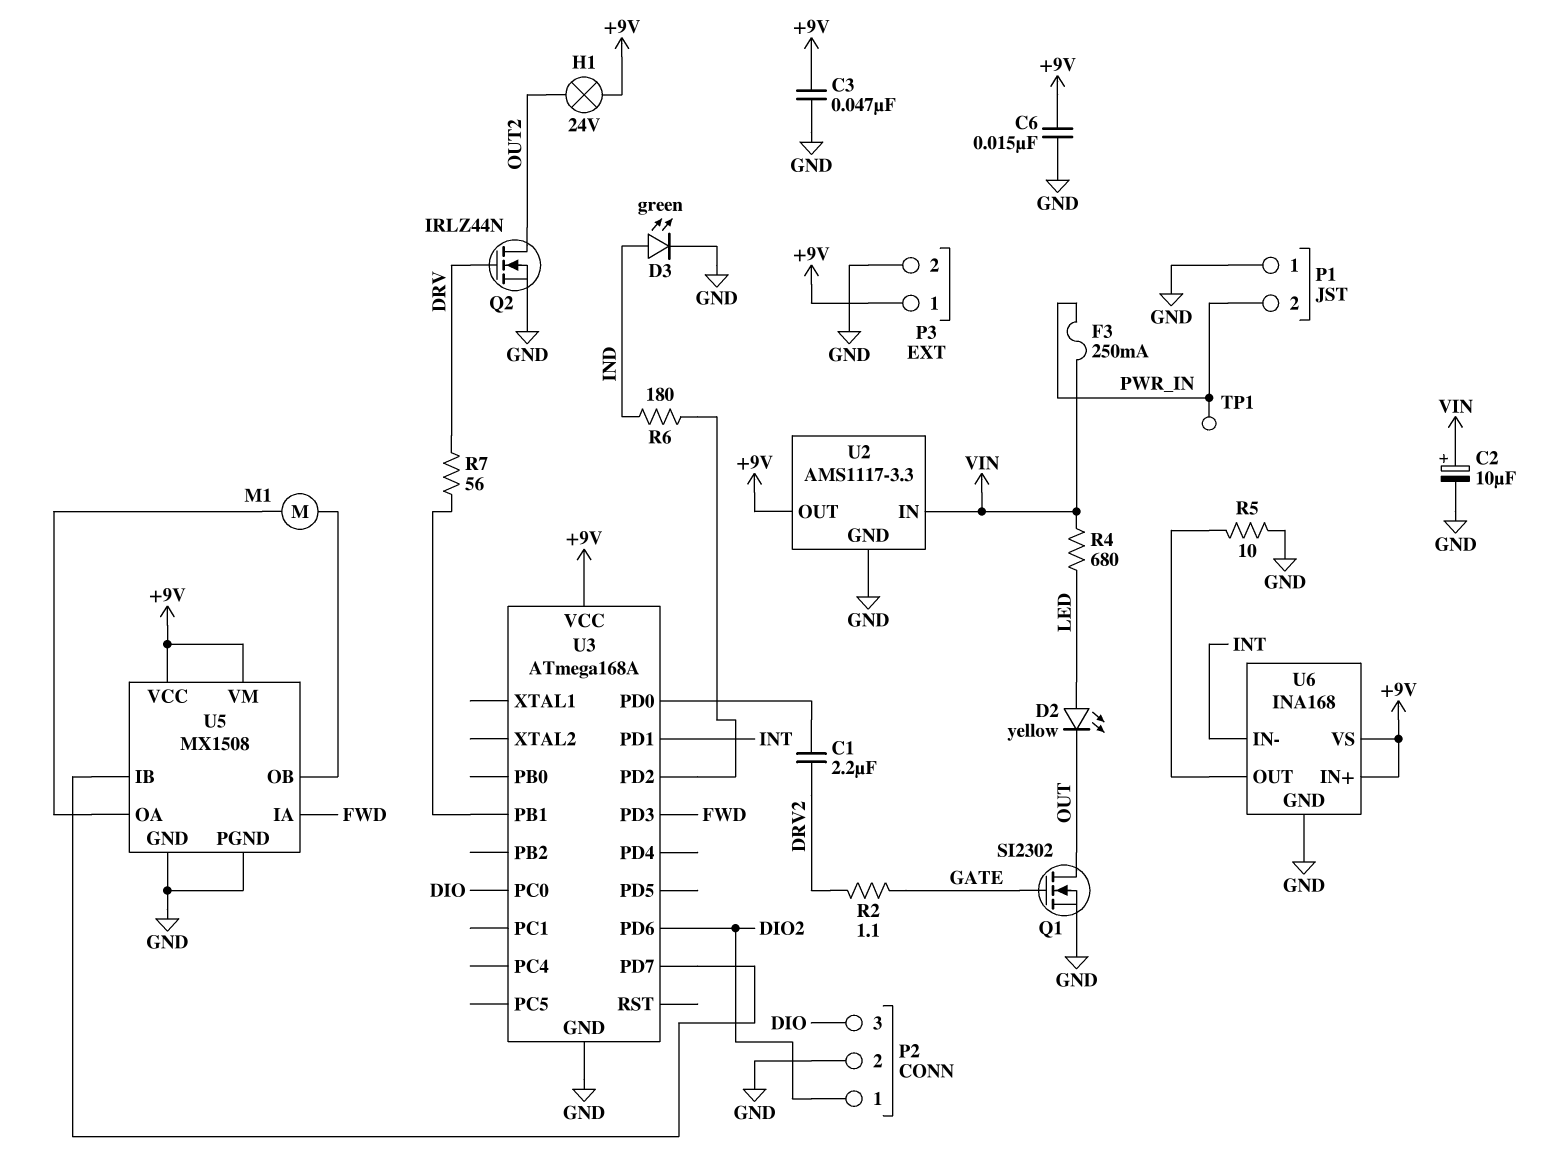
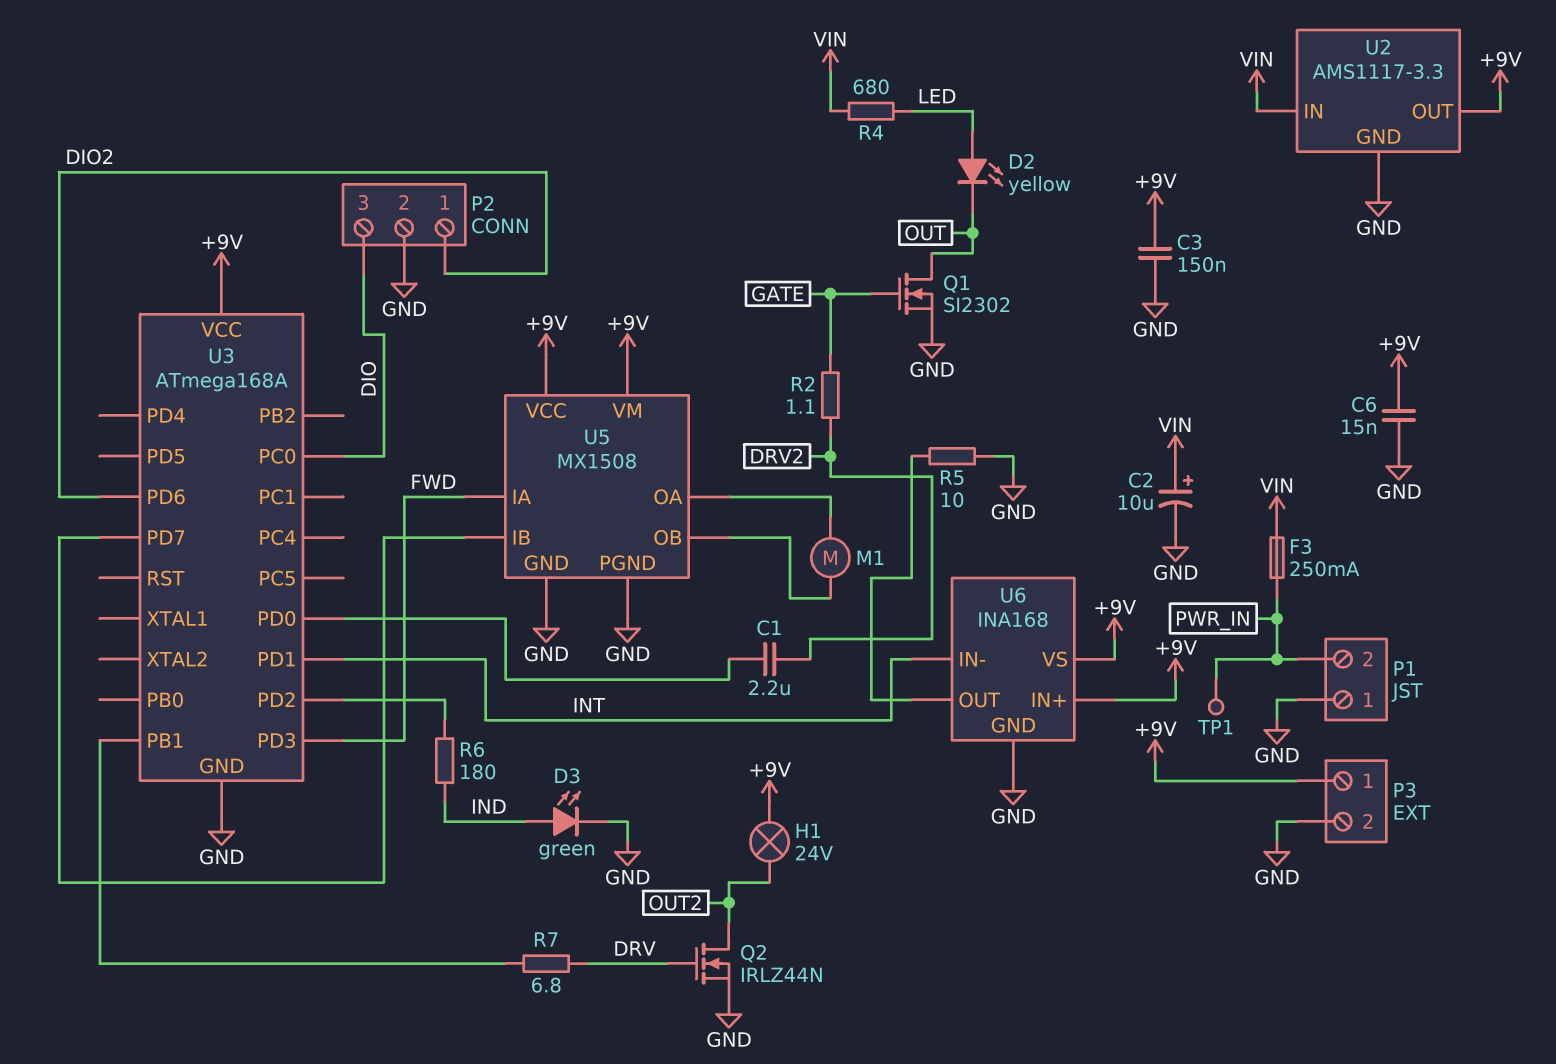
C3: 47nF (+9V, GND) -> 150nF (+9V, GND)
R7: 56 (DRV, U3/PB1) -> 6.8 (DRV, U3/PB1)

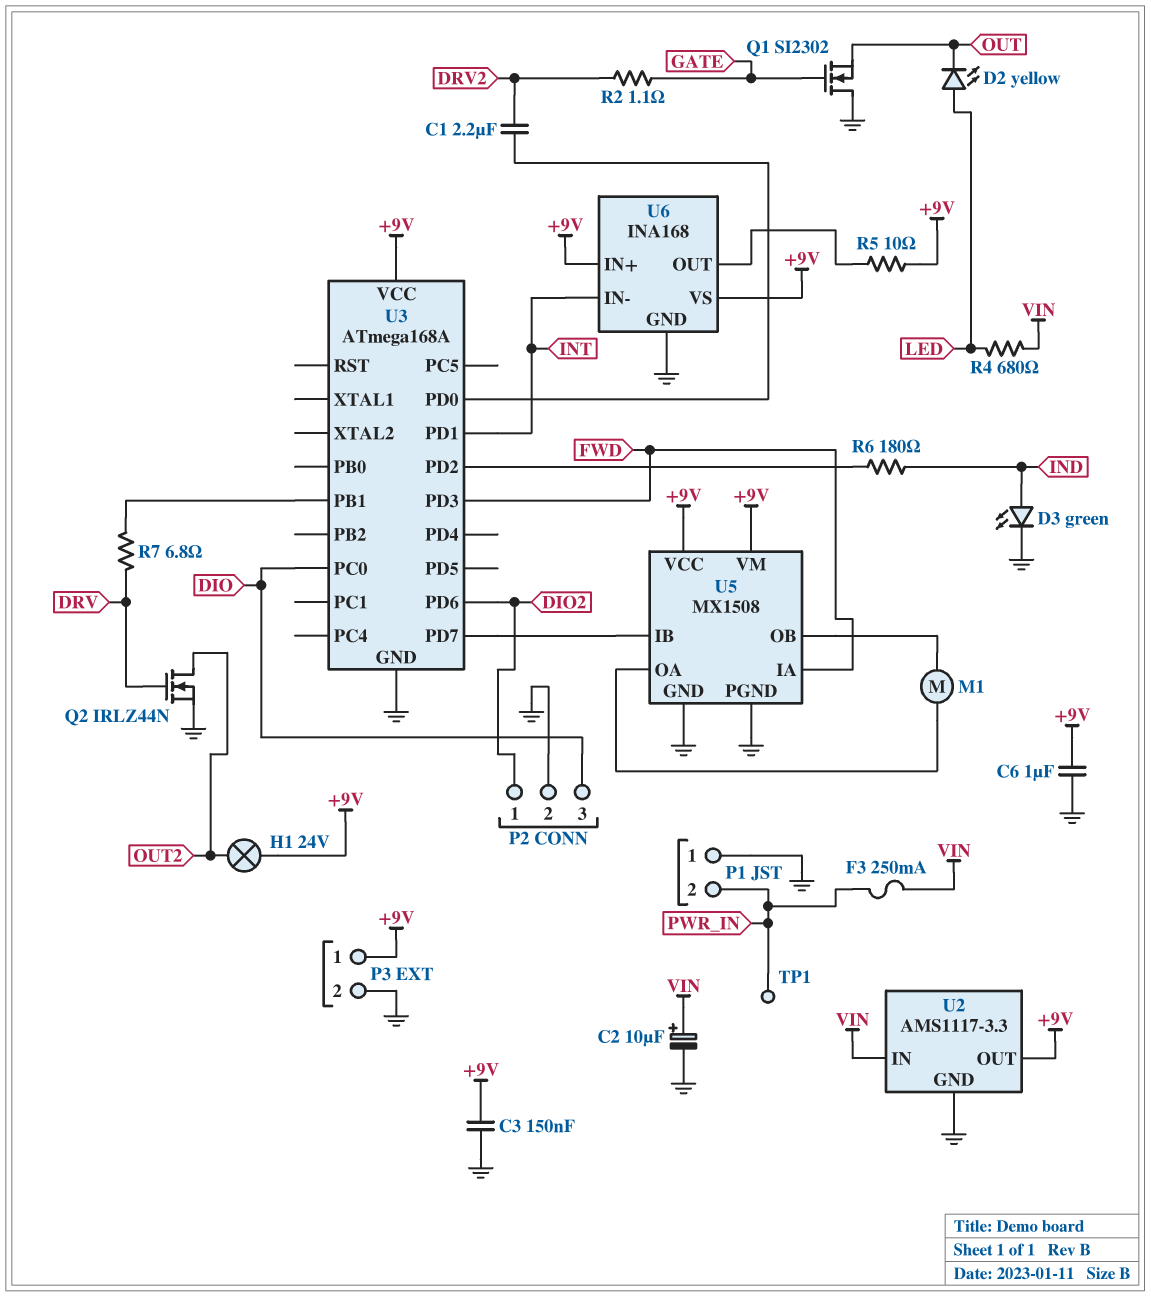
C6: 15nF (+9V, GND) -> 1uF (+9V, GND)
Q1: NMOS SI2302 (G GATE, D OUT, S GND) -> NMOS SI2302 (G GATE, D GND, S OUT)
R5: 10 (GND, U6/OUT) -> 10 (+9V, U6/OUT)

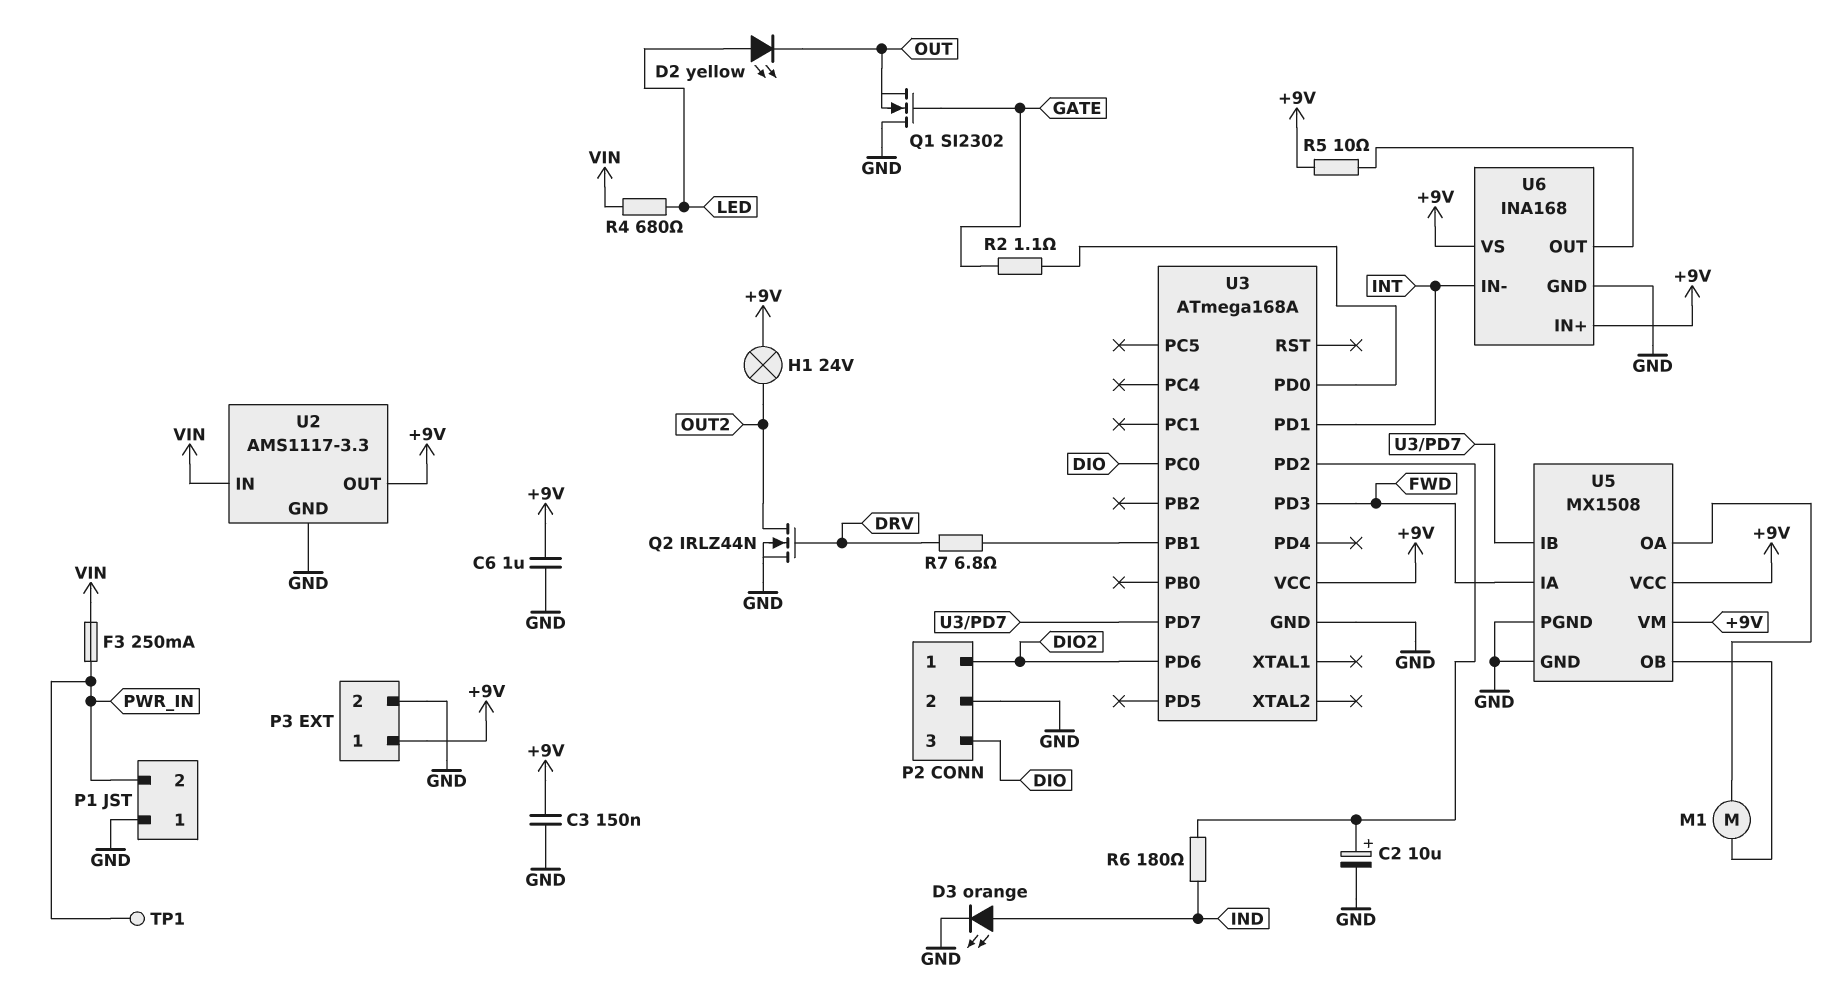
C1: 2.2uF (DRV2, U3/PD0) -> none
C2: 10uF (plus VIN, minus GND) -> 10uF (plus U3/PD2, minus GND)
D3: LED green (A IND, K GND) -> LED orange (A IND, K GND)
R2: 1.1 (DRV2, GATE) -> 1.1 (GATE, U3/PD0)

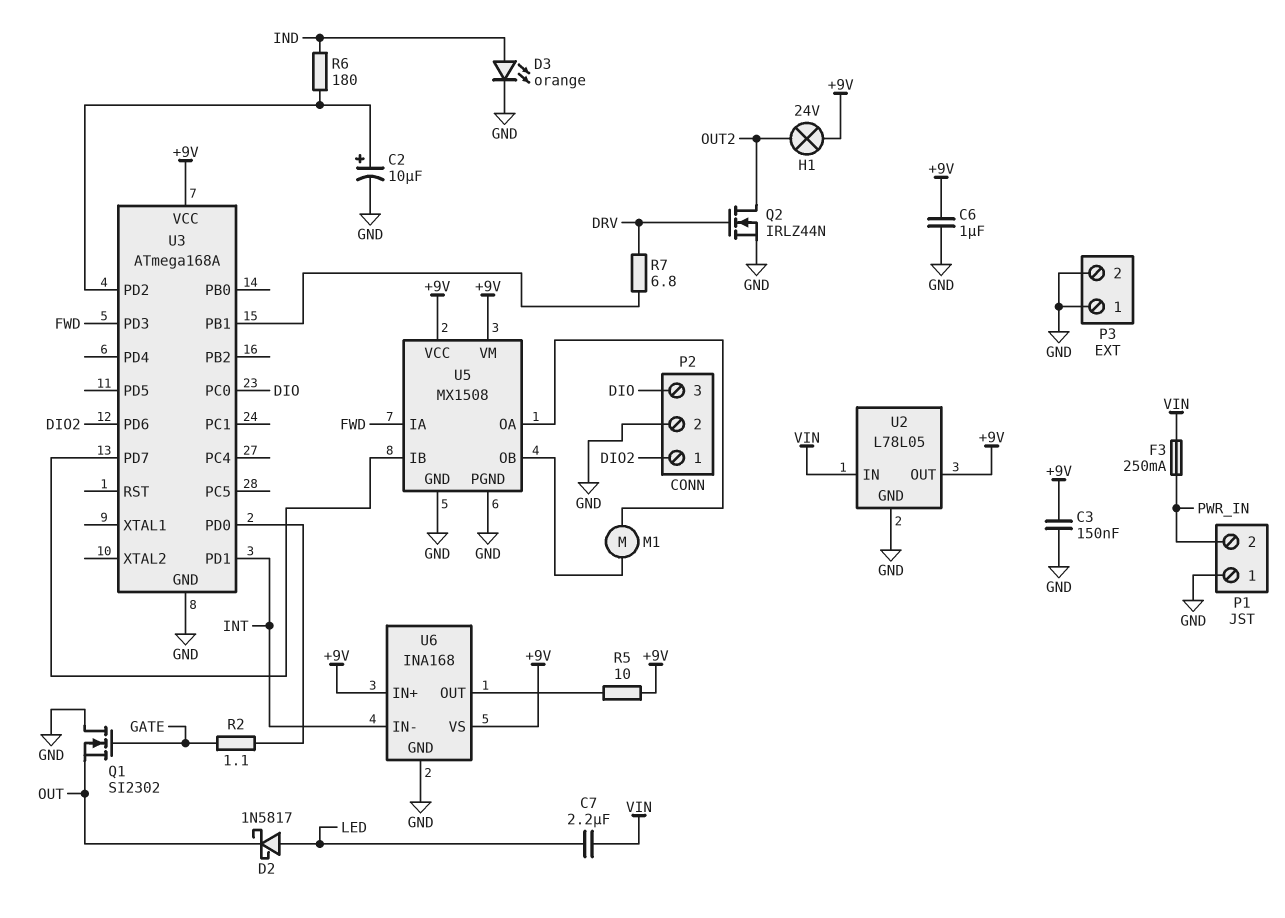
C7: none -> 2.2uF (LED, VIN)
D2: LED yellow (A LED, K OUT) -> schottky 1N5817 (A LED, K OUT)
P3 pin 1: +9V -> GND
R4: 680 (LED, VIN) -> none
TP1: test point (PWR_IN) -> none
U2: AMS1117-3.3 -> L78L05

